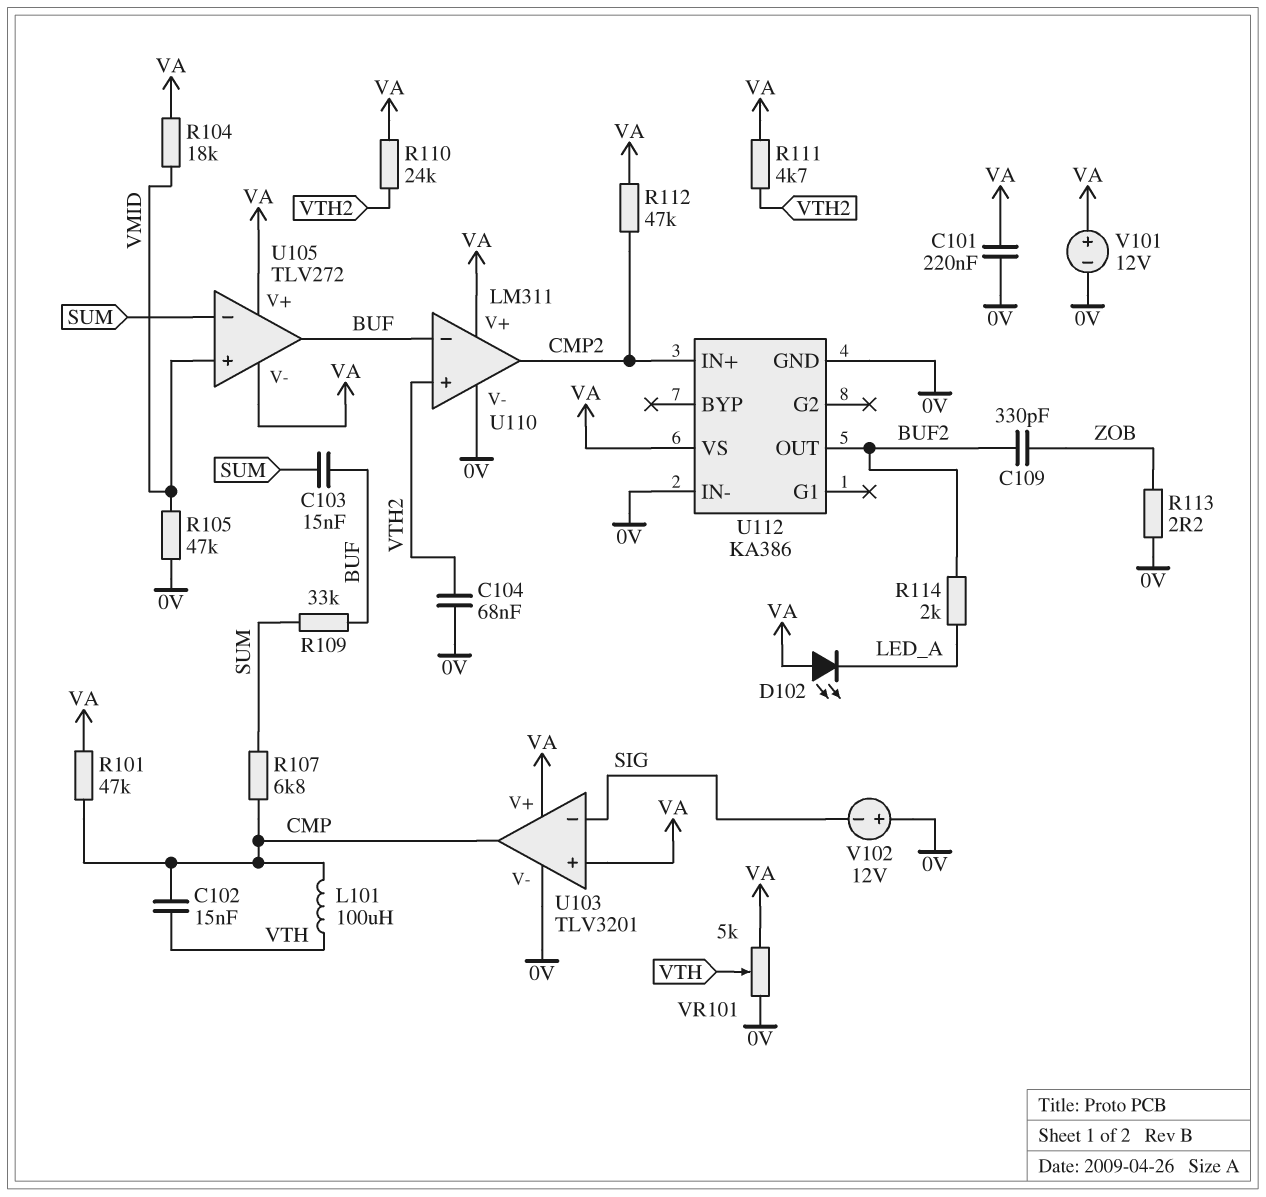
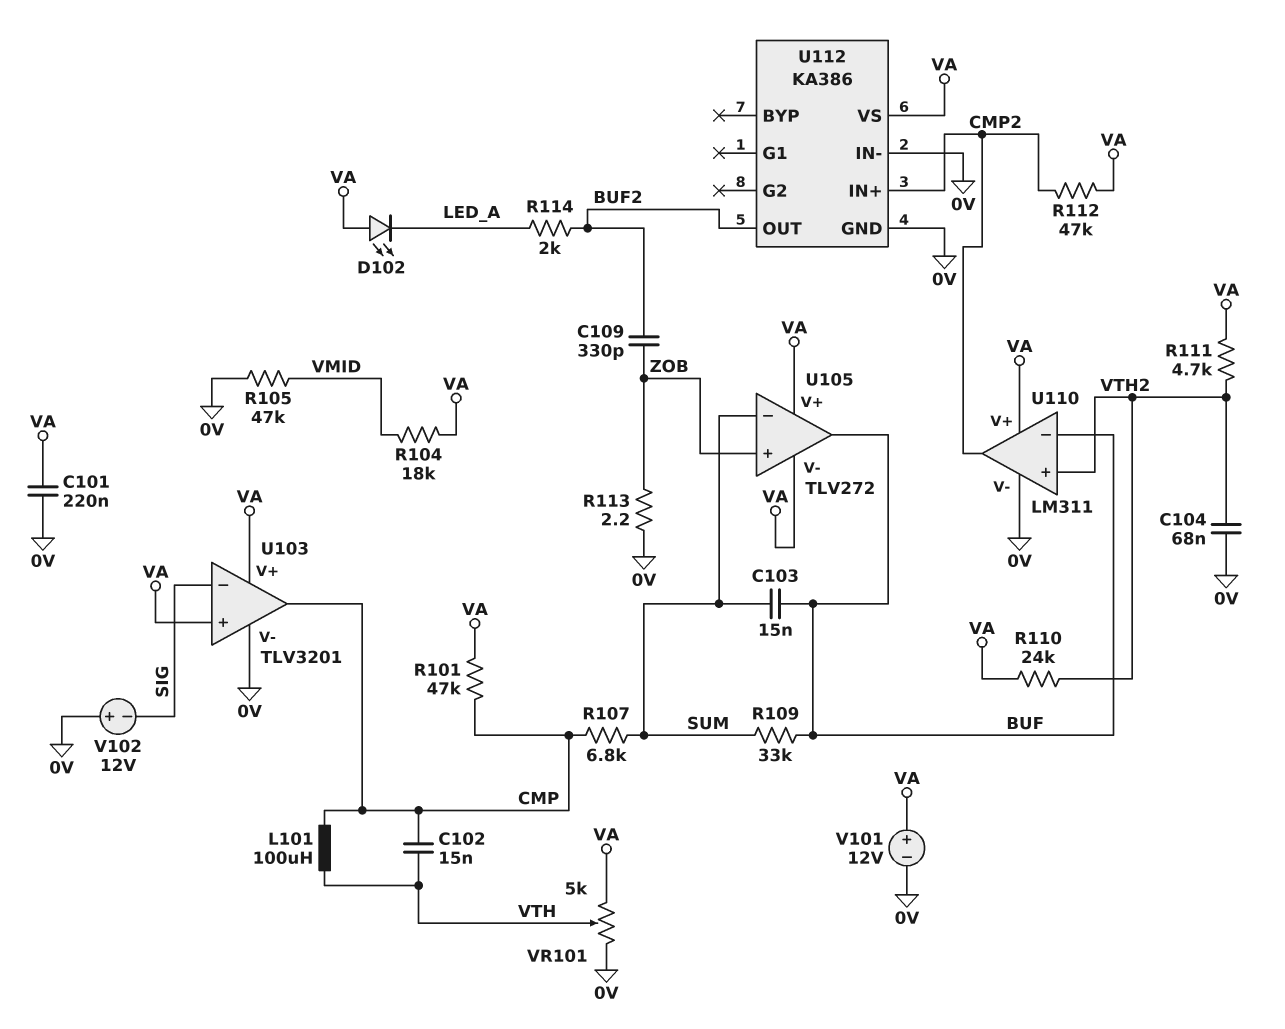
U105 pin in+: VMID -> ZOB

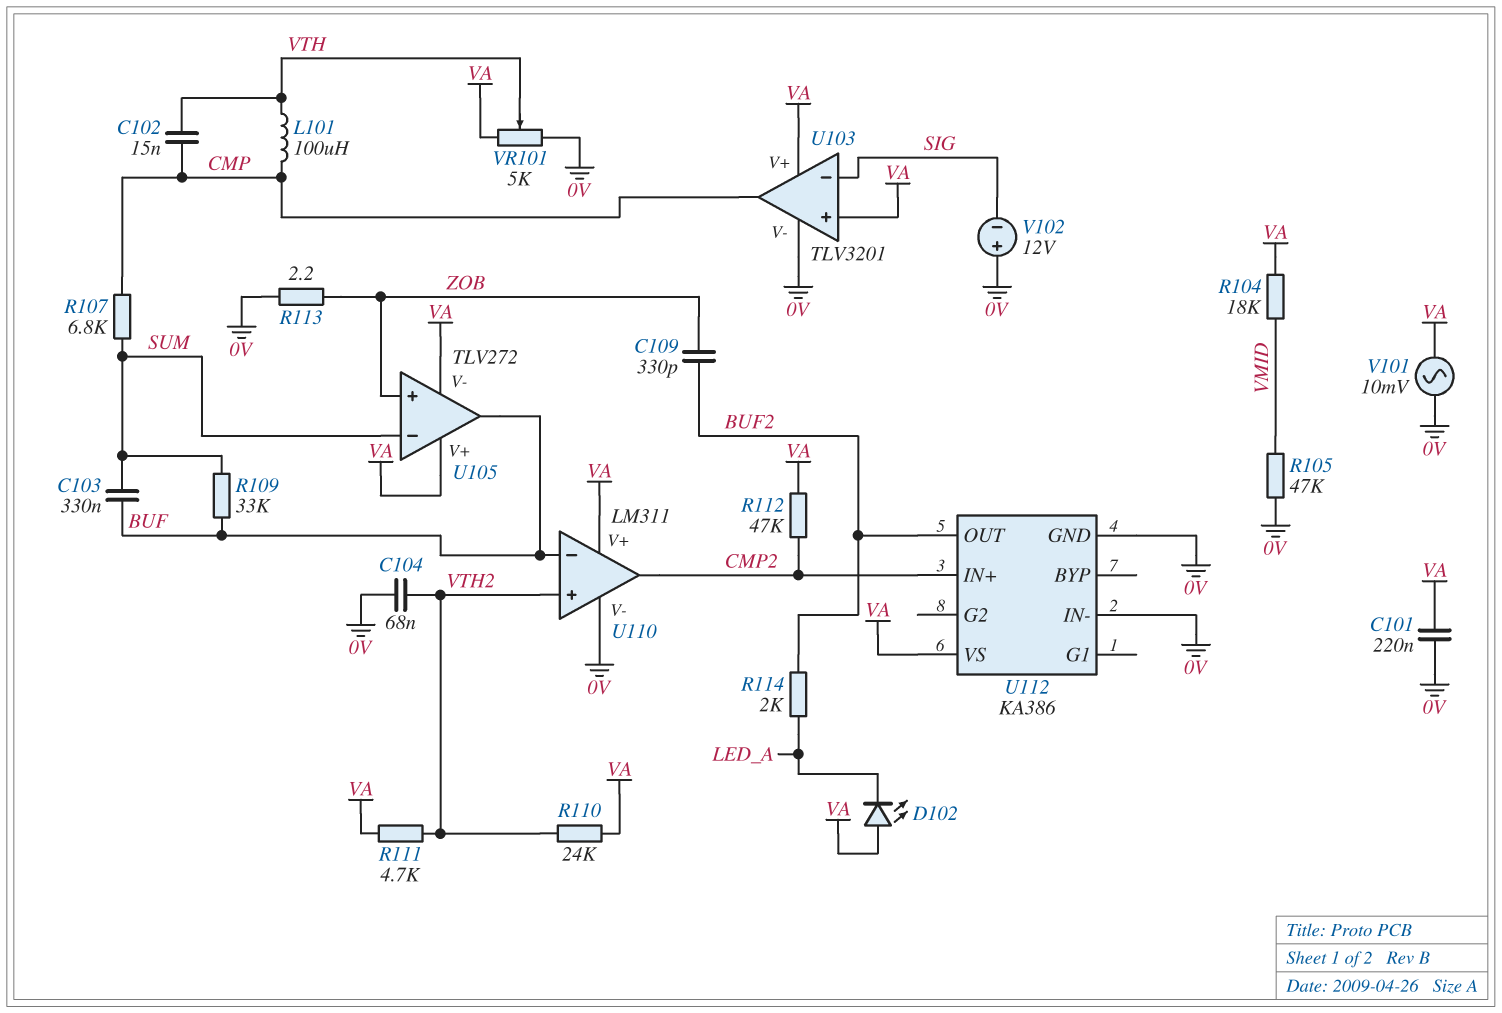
C103: 15nF (BUF, SUM) -> 330nF (BUF, SUM)
R101: 47k (CMP, VA) -> none
V101: 12V (plus VA, minus 0V) -> AC 10mV (0V, VA)

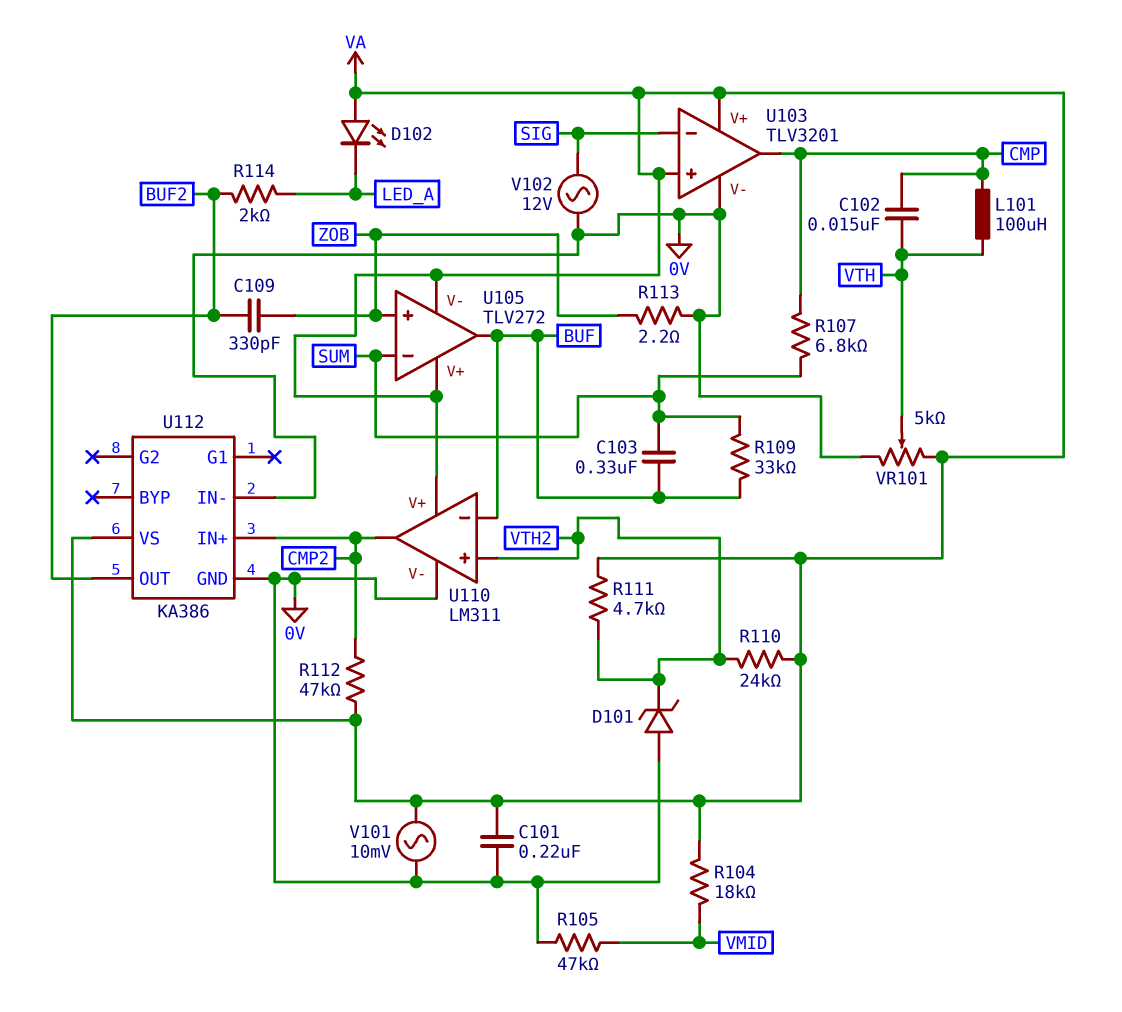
C104: 68nF (0V, VTH2) -> none
D101: none -> zener (A 0V, K VTH2)
V102: 12V (plus 0V, minus SIG) -> AC 12V (0V, SIG)

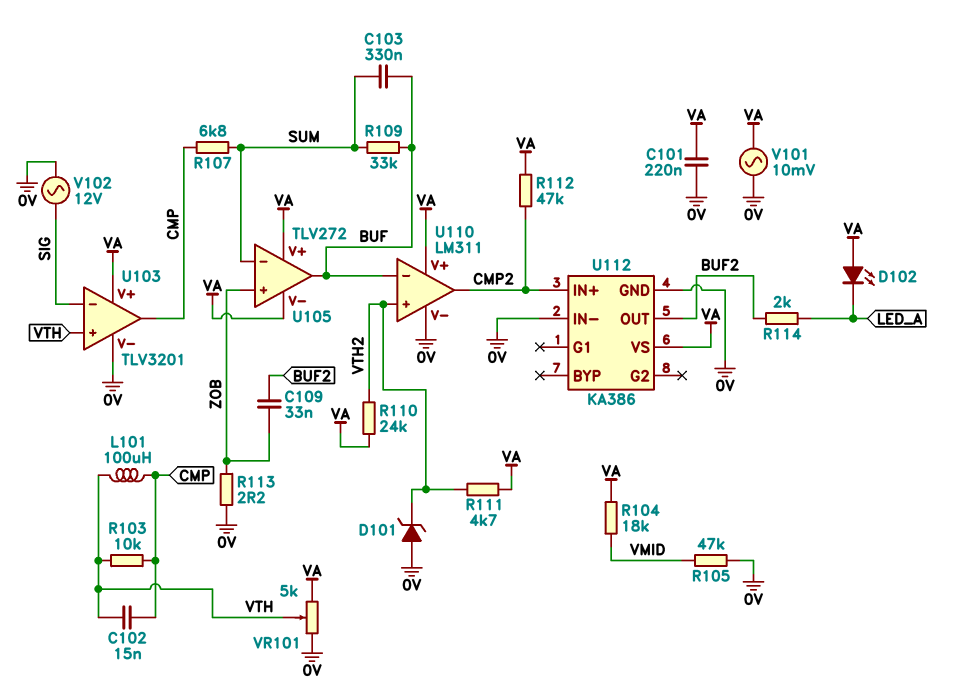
C109: 330pF (BUF2, ZOB) -> 33nF (BUF2, ZOB)
R103: none -> 10k (CMP, VTH)
U103 pin in+: VA -> VTH

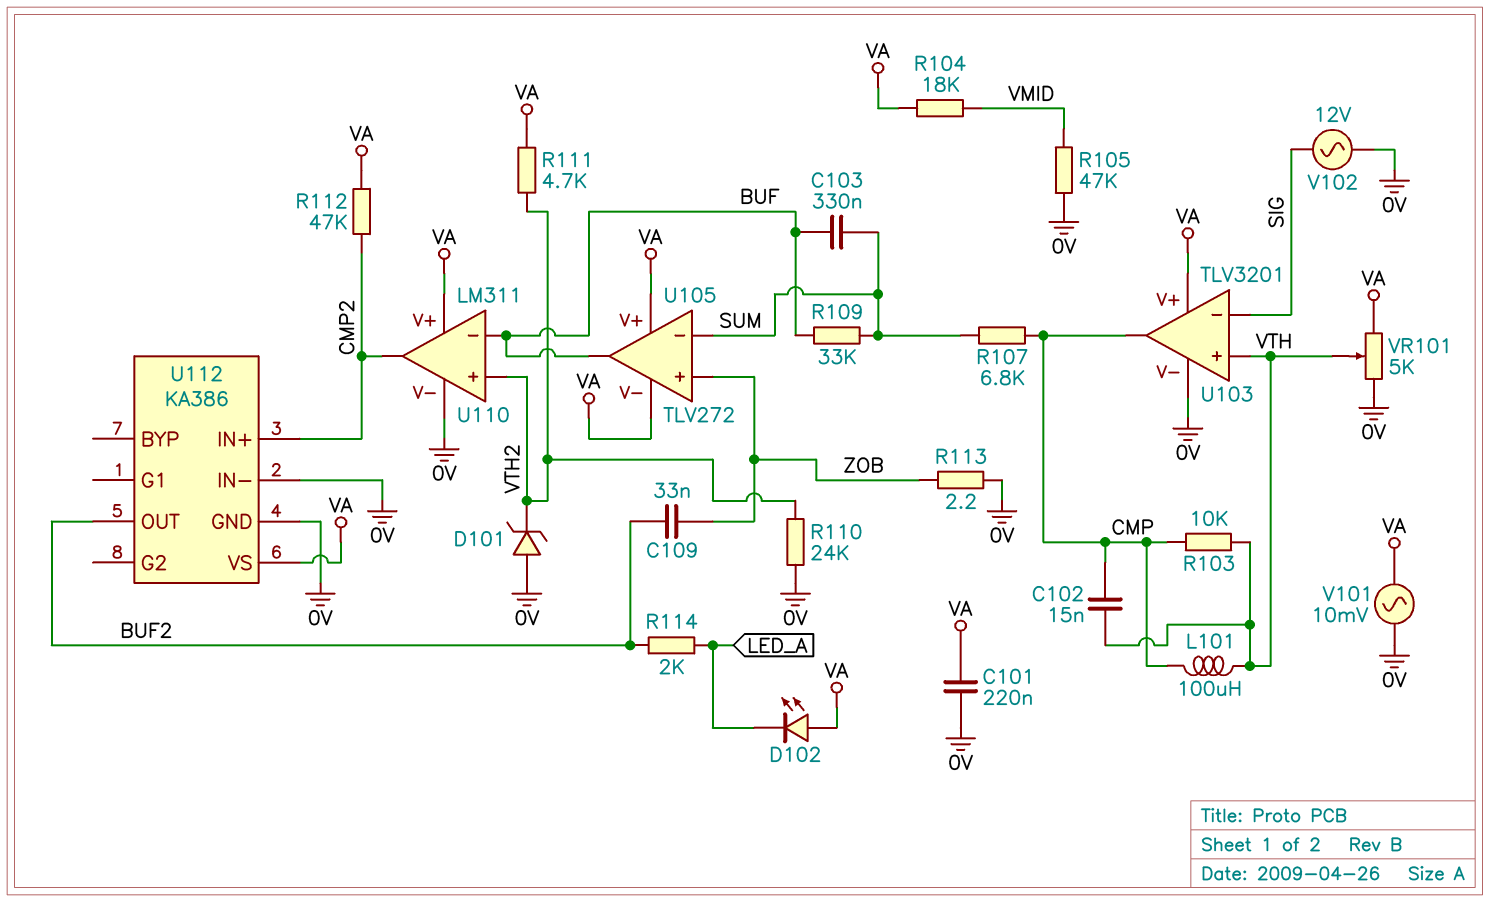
R110: 24k (VA, VTH2) -> 24k (0V, VTH2)

